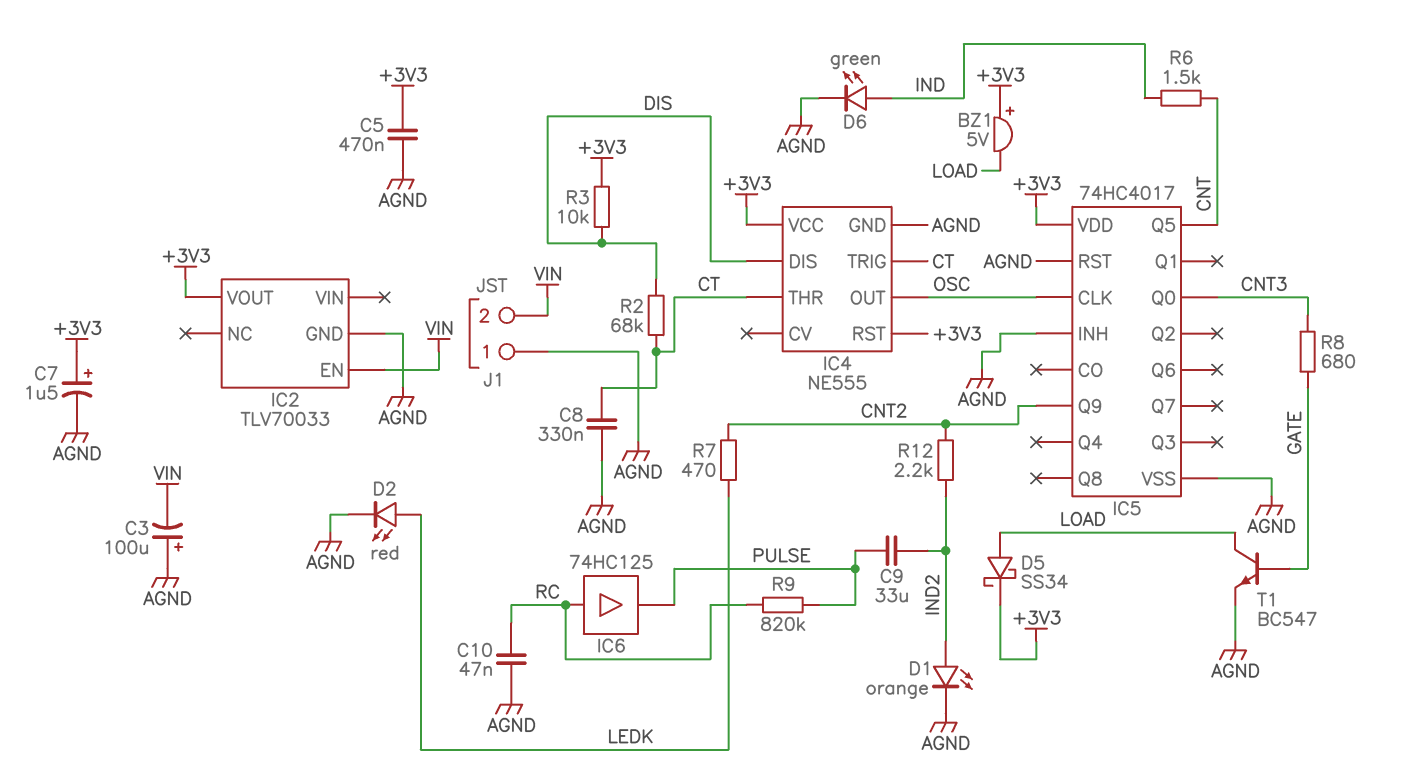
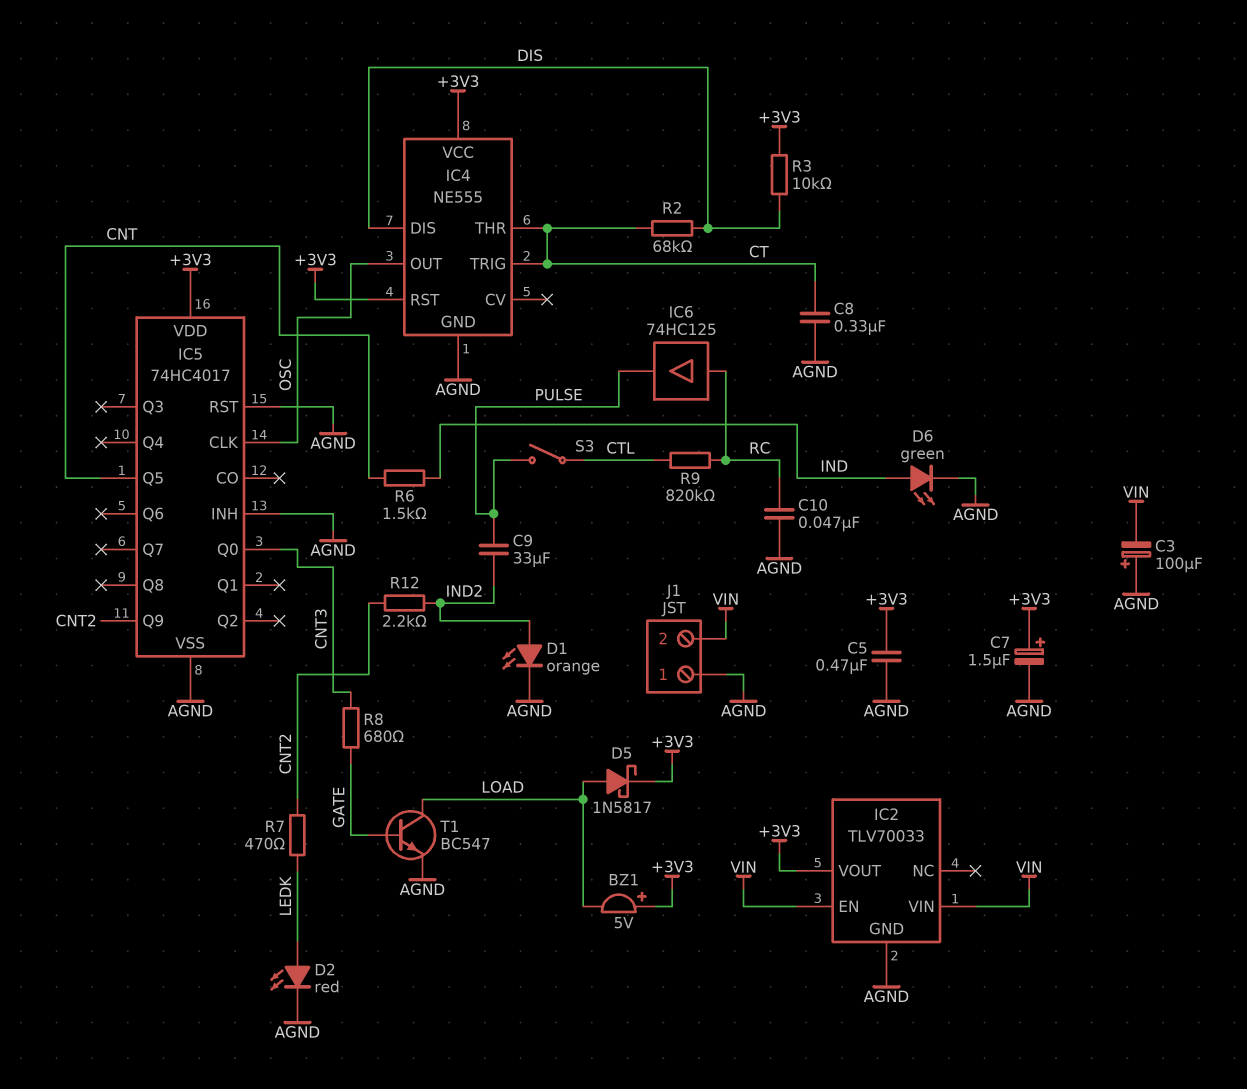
D5: schottky SS34 (A LOAD, K +3V3) -> schottky 1N5817 (A LOAD, K +3V3)
IC2 pin VIN: none -> VIN
R9: 820k (PULSE, RC) -> 820k (CTL, RC)
S3: none -> switch (CTL, PULSE)

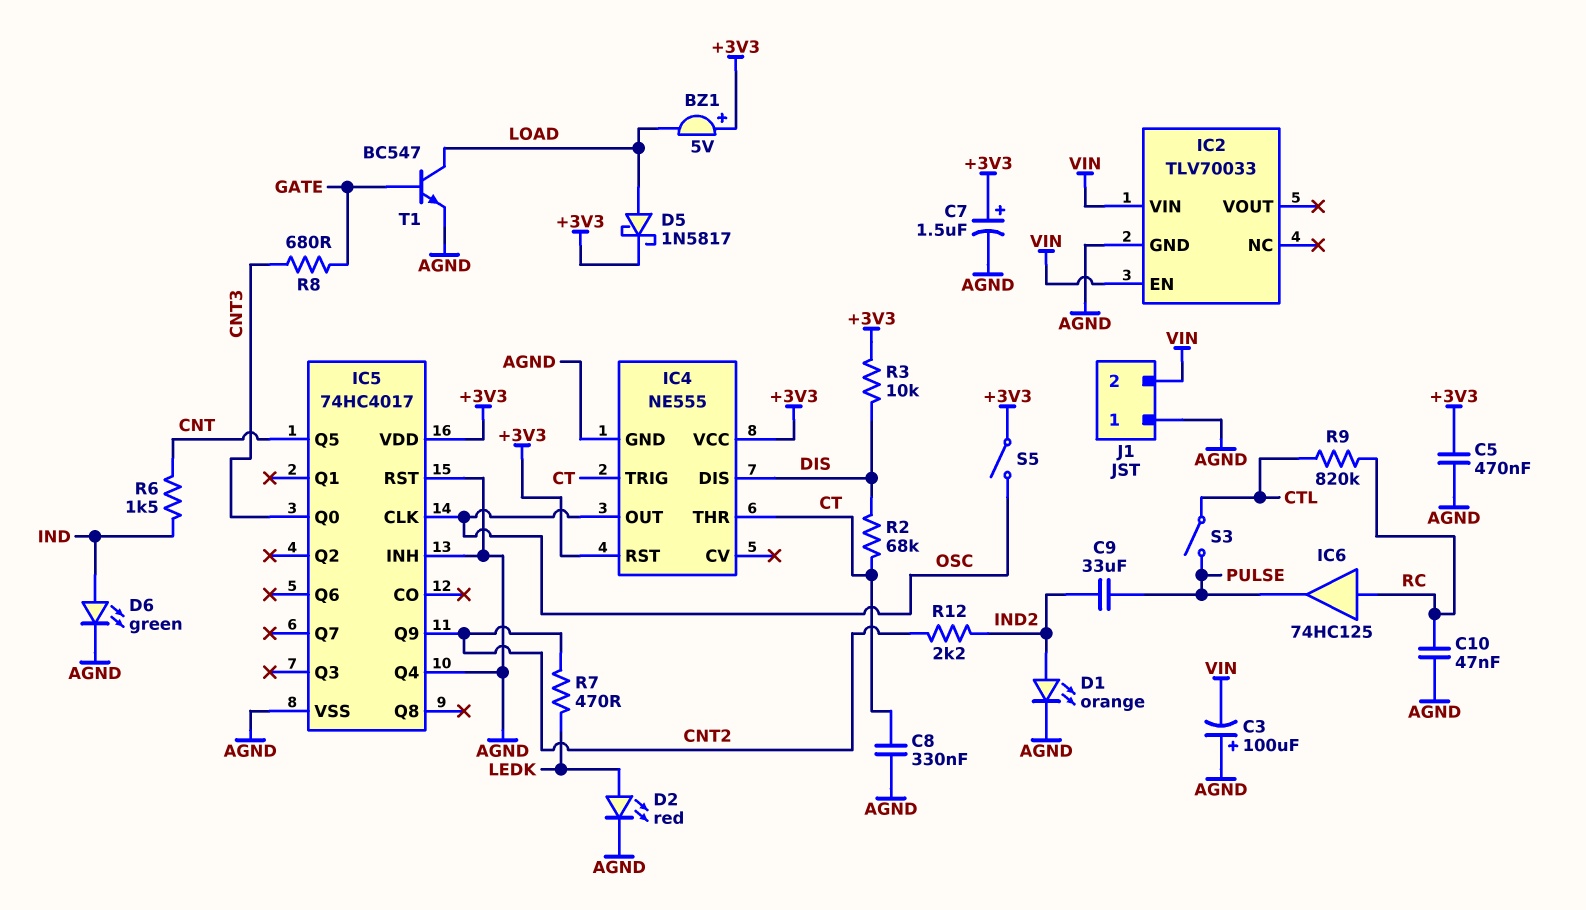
IC2 pin VOUT: +3V3 -> none
IC5 pin Q4: none -> AGND
S5: none -> switch (+3V3, OSC)

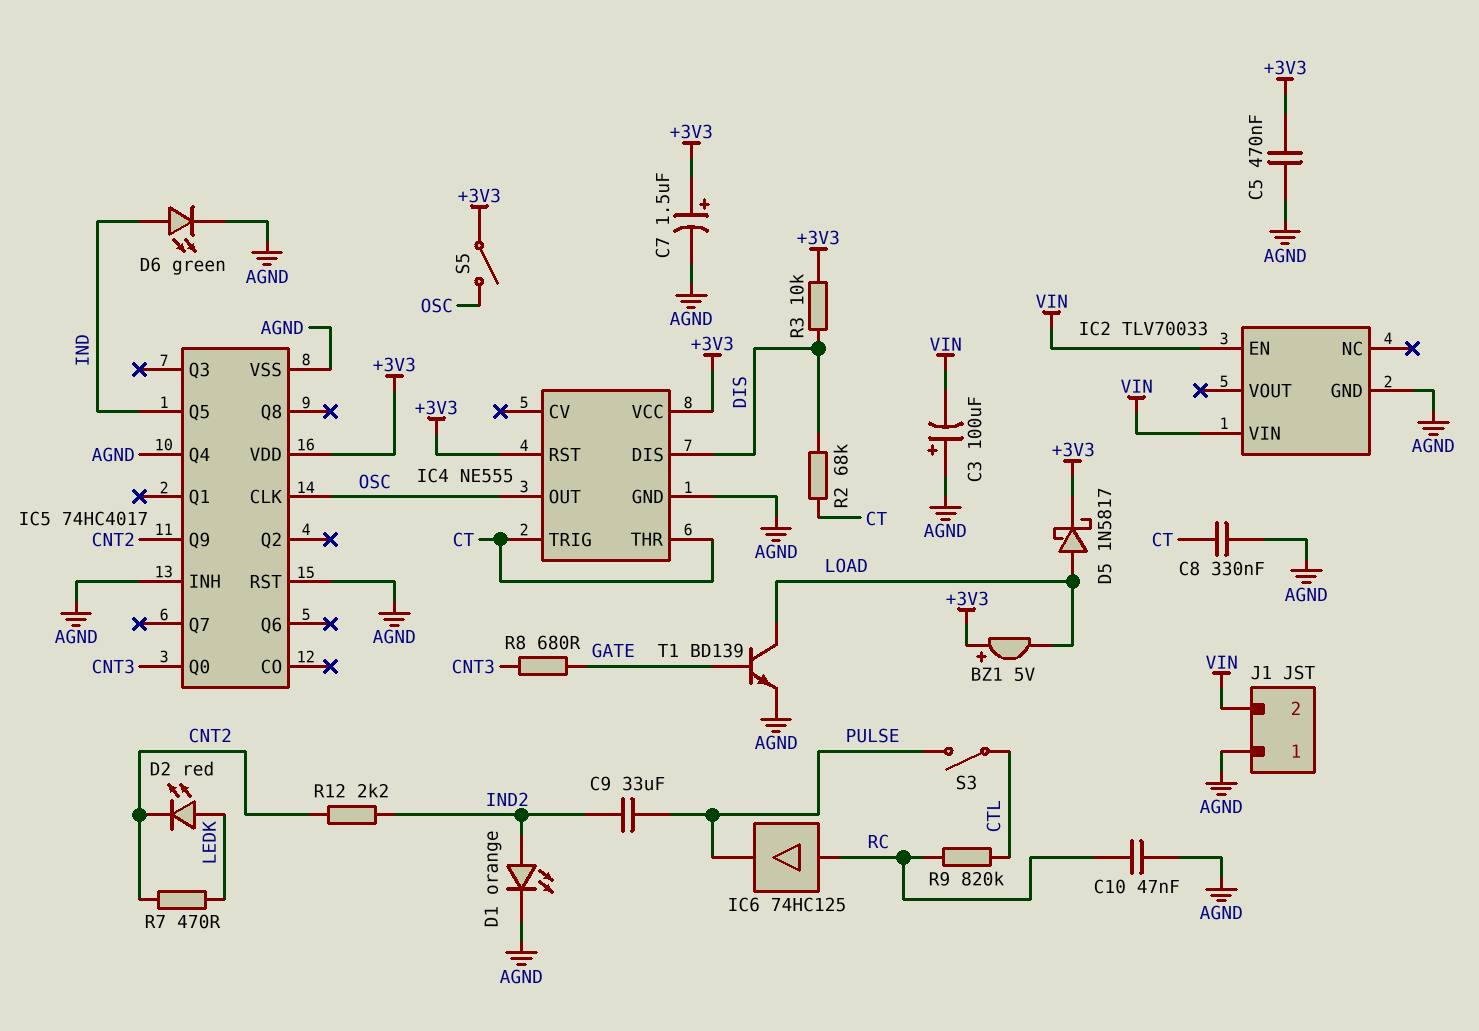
D2: LED red (A LEDK, K AGND) -> LED red (A LEDK, K CNT2)
IC5 pin Q5: CNT -> IND
R6: 1.5k (CNT, IND) -> none
T1: NPN BC547 (B GATE, C LOAD, E AGND) -> NPN BD139 (B GATE, C LOAD, E AGND)

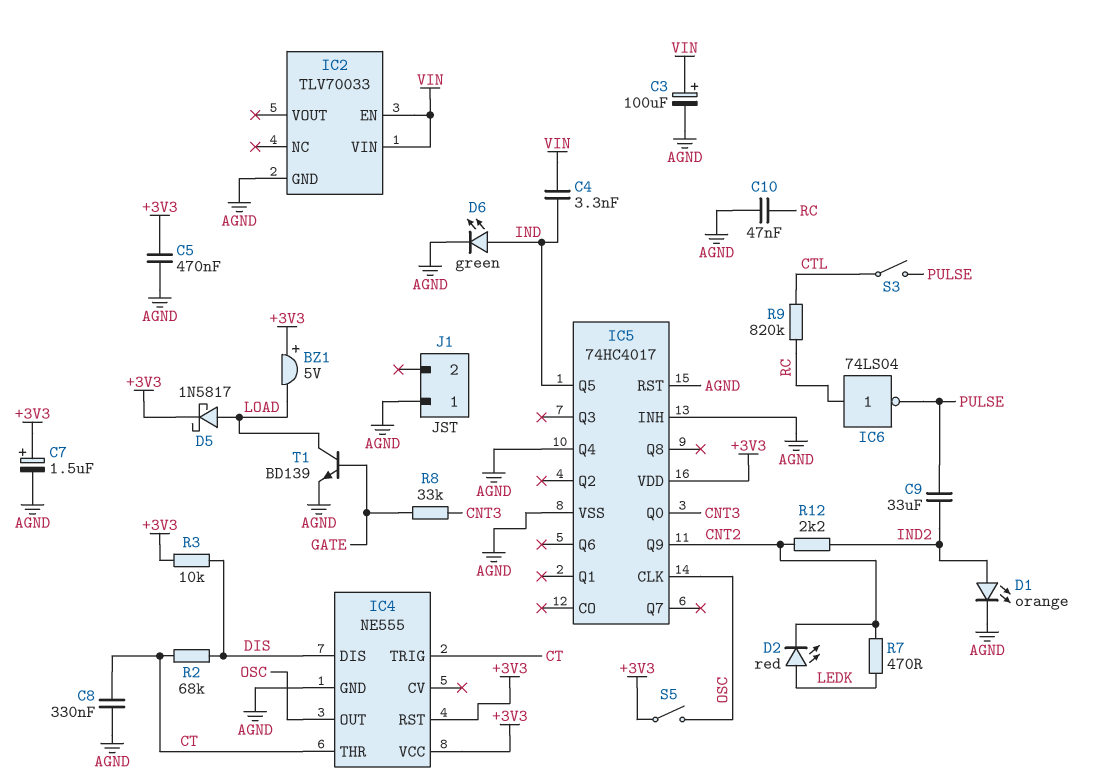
C3: 100uF (plus AGND, minus VIN) -> 100uF (plus VIN, minus AGND)
C4: none -> 3.3nF (IND, VIN)
IC6: buffer 74HC125 (in RC, out PULSE) -> NOT 74LS04 (in RC, out PULSE)
J1 pin 2: VIN -> none
R8: 680 (CNT3, GATE) -> 33k (CNT3, GATE)

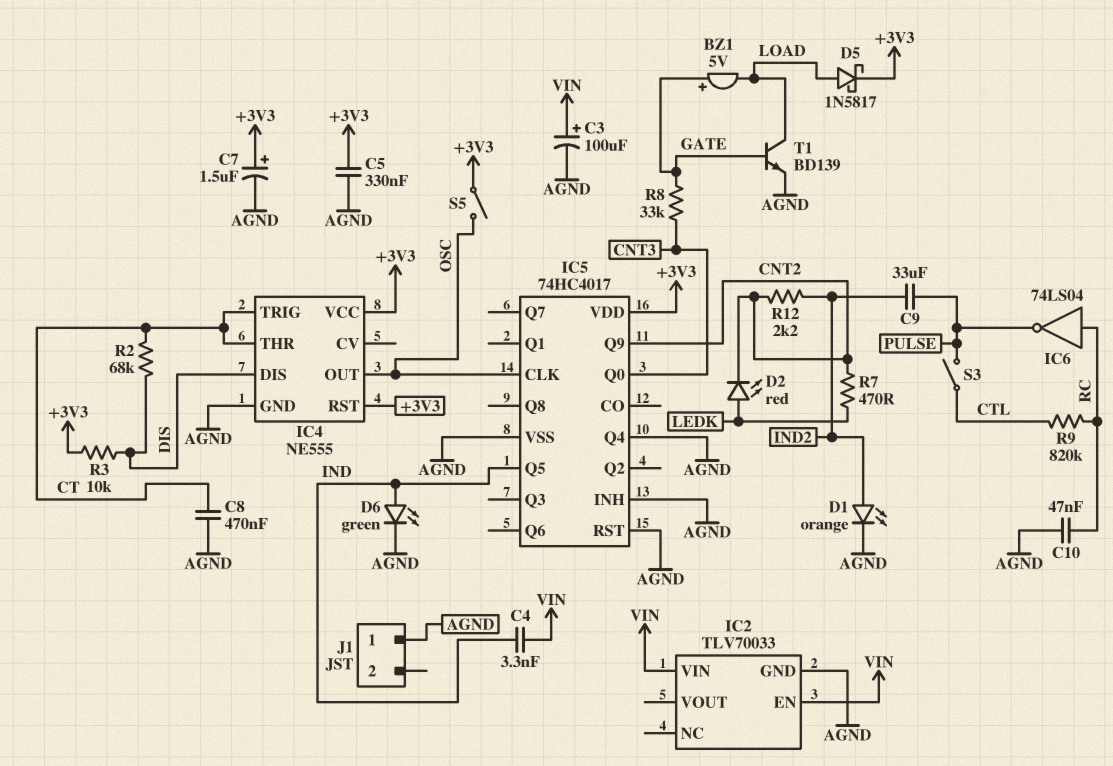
BZ1: buzzer 5V (plus +3V3, minus LOAD) -> buzzer 5V (plus GATE, minus LOAD)
C5: 470nF (+3V3, AGND) -> 330nF (+3V3, AGND)
C8: 330nF (AGND, CT) -> 470nF (AGND, CT)

